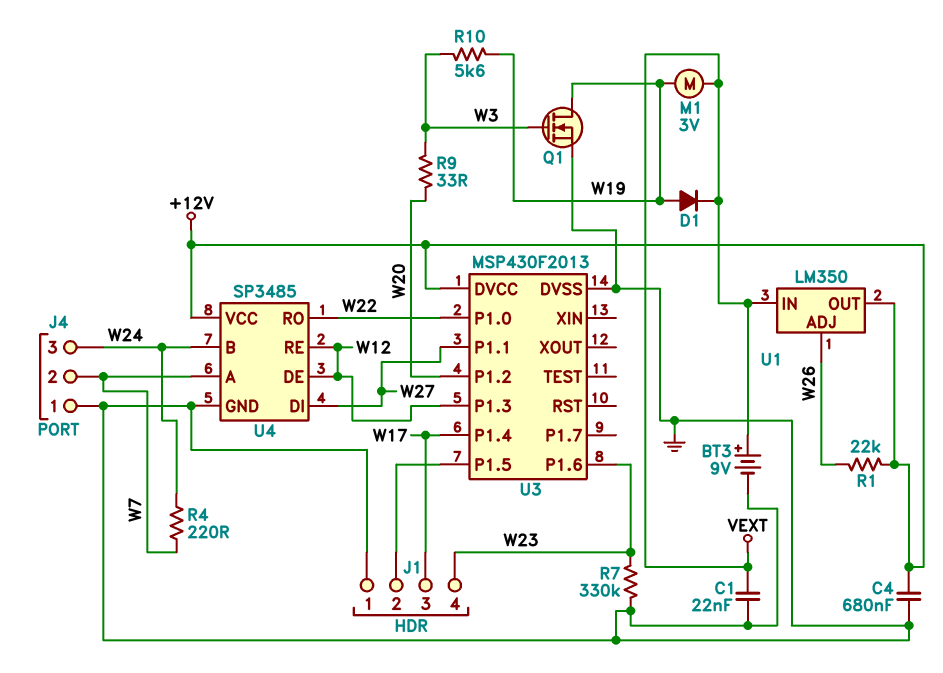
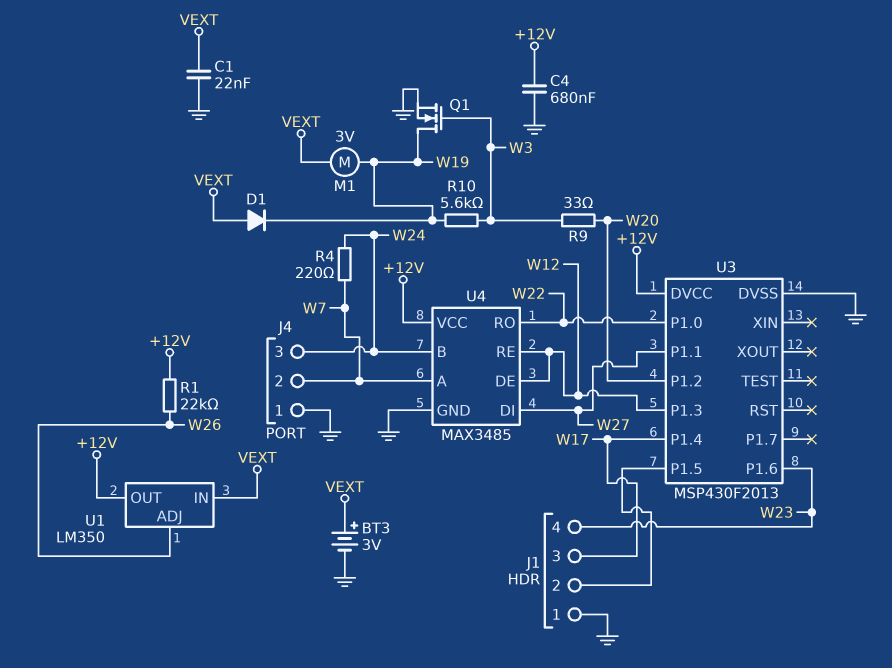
BT3: 9V (plus VEXT, minus GND) -> 3V (plus VEXT, minus GND)
D1: diode (A W19, K VEXT) -> diode (A VEXT, K W19)
R7: 330k (GND, W23) -> none
U4: SP3485 -> MAX3485

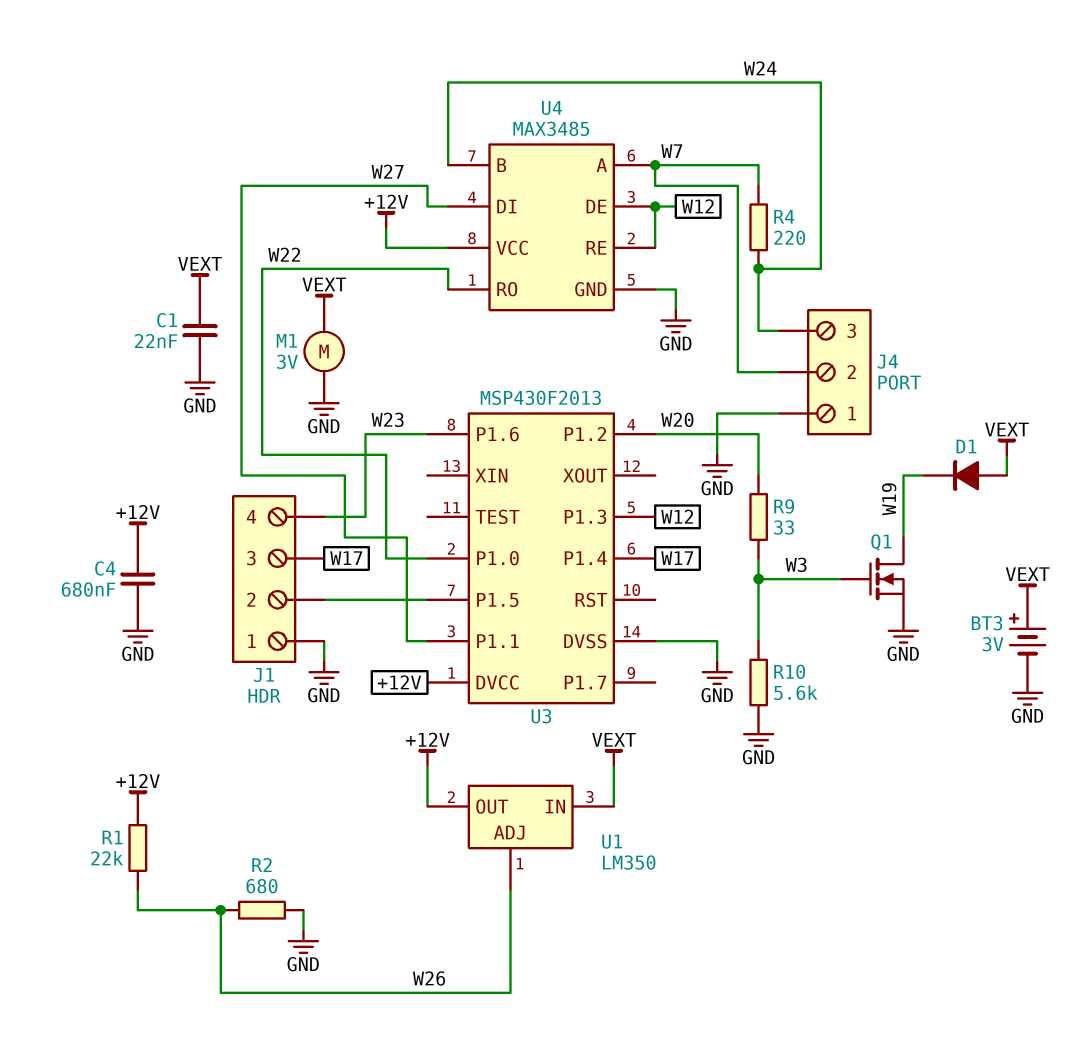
M1: motor 3V (VEXT, W19) -> motor 3V (GND, VEXT)
R2: none -> 680 (GND, W26)
R10: 5.6k (W3, W19) -> 5.6k (GND, W3)

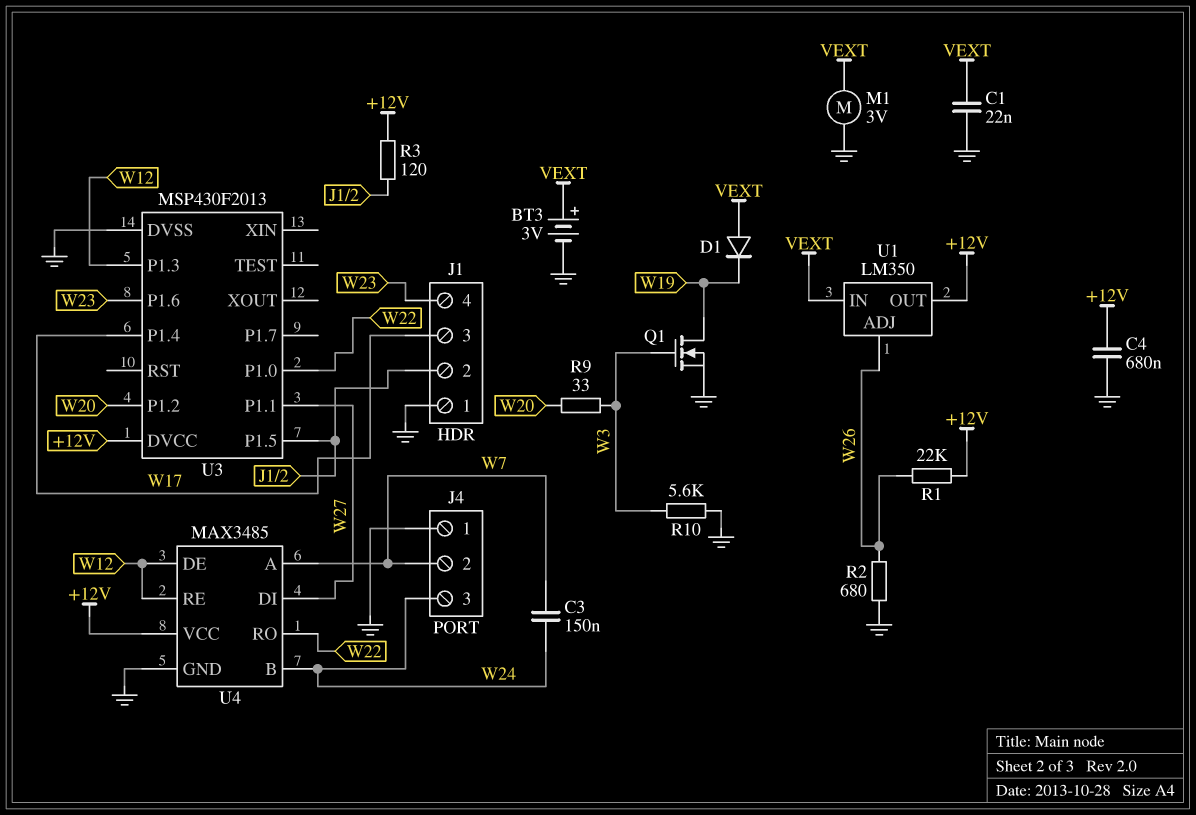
C3: none -> 150nF (W7, W24)
R3: none -> 120 (+12V, J1/2)
R4: 220 (W7, W24) -> none

